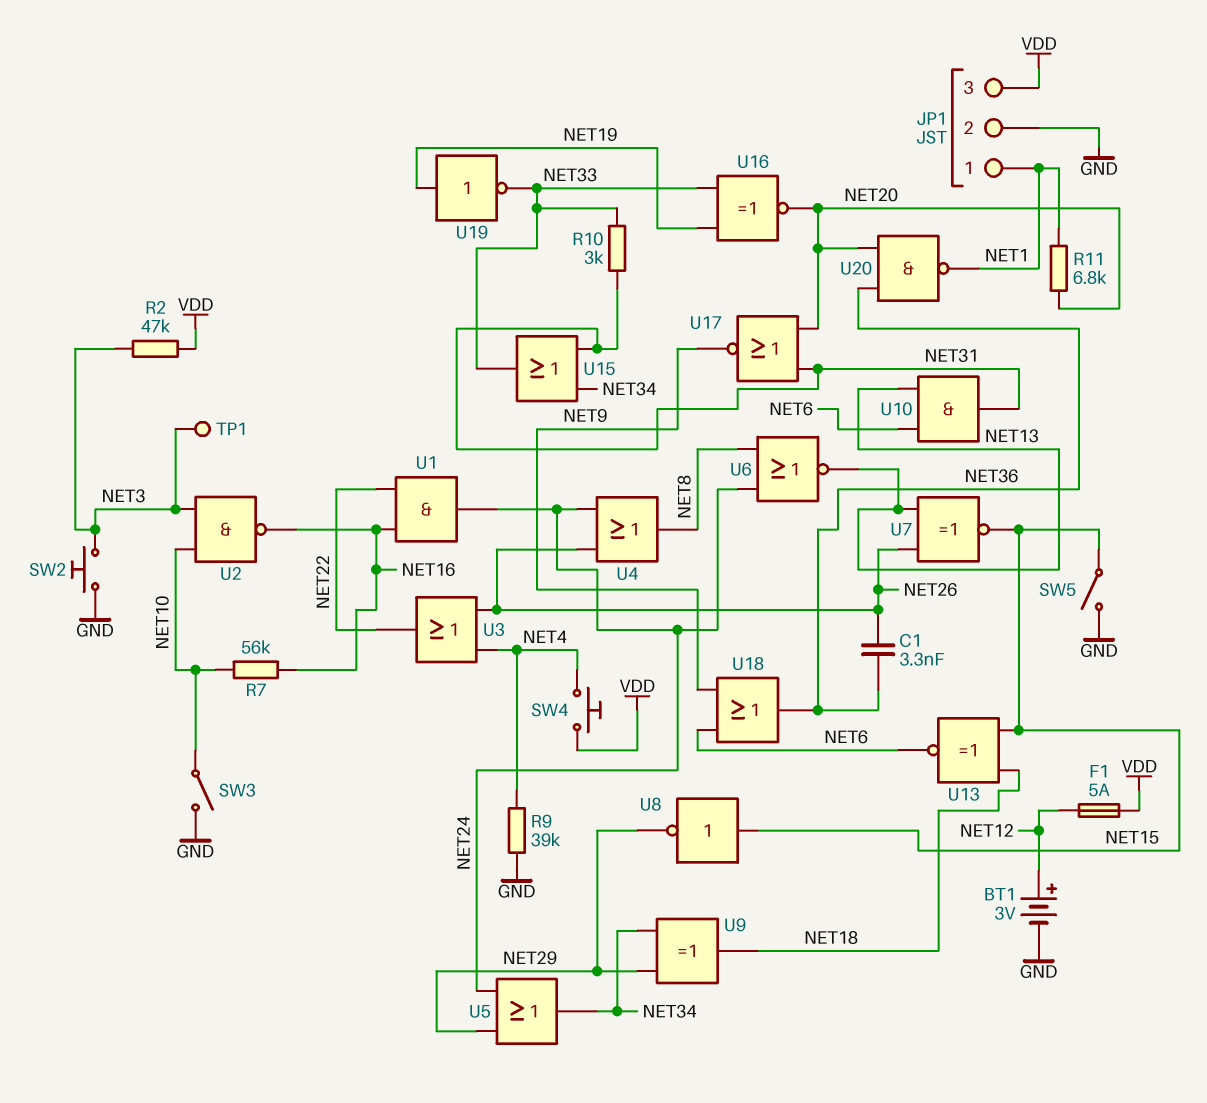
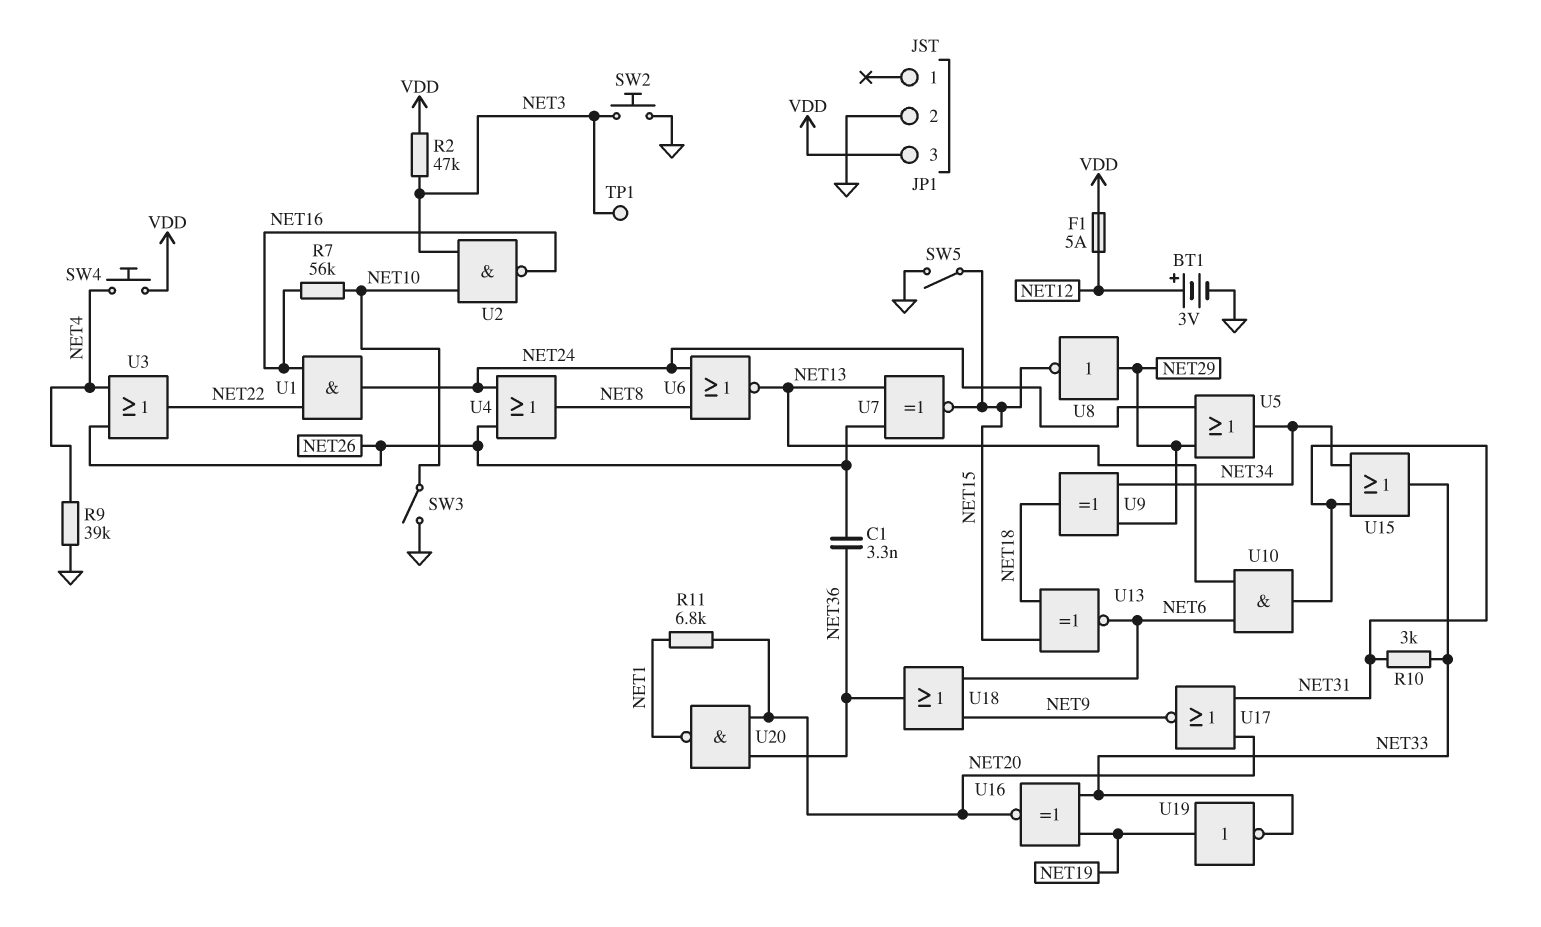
JP1 pin 1: NET1 -> none
U8: NOT (in NET15, out NET29) -> NOT (in NET29, out NET15)

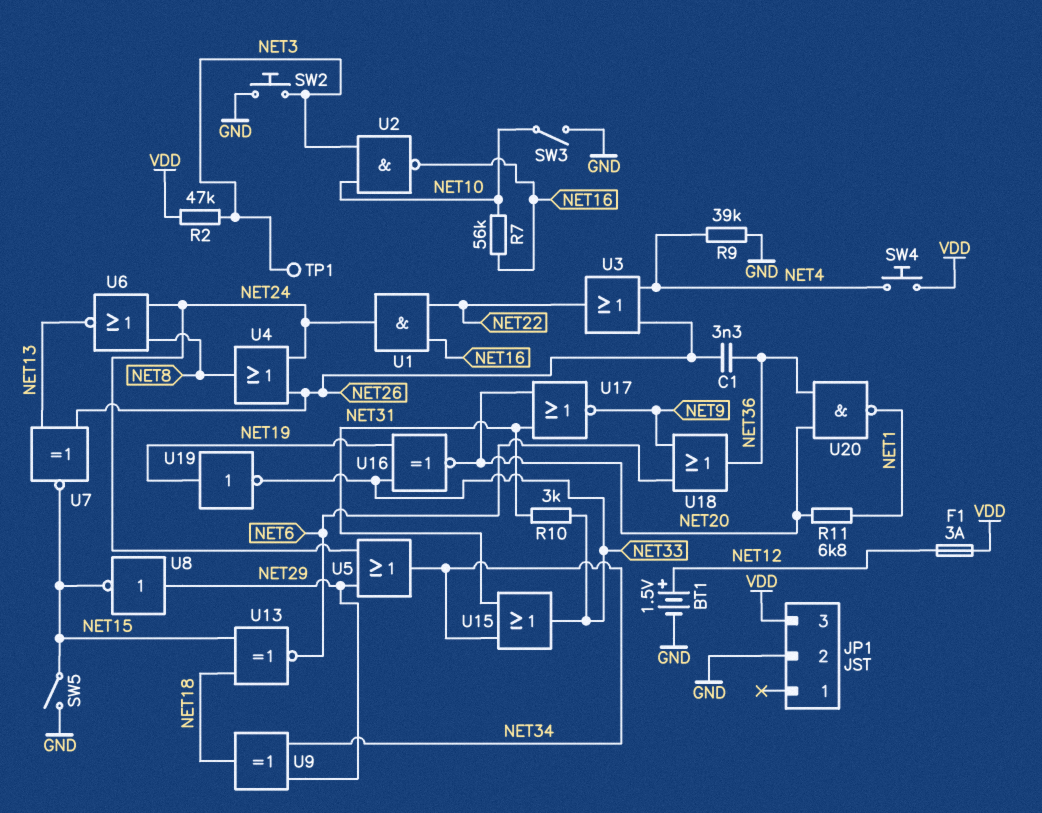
BT1: 3V (plus NET12, minus GND) -> 1.5V (plus NET12, minus GND)
F1: 5A (NET12, VDD) -> 3A (NET12, VDD)
U10: AND (in NET6, in NET13, out NET31) -> none

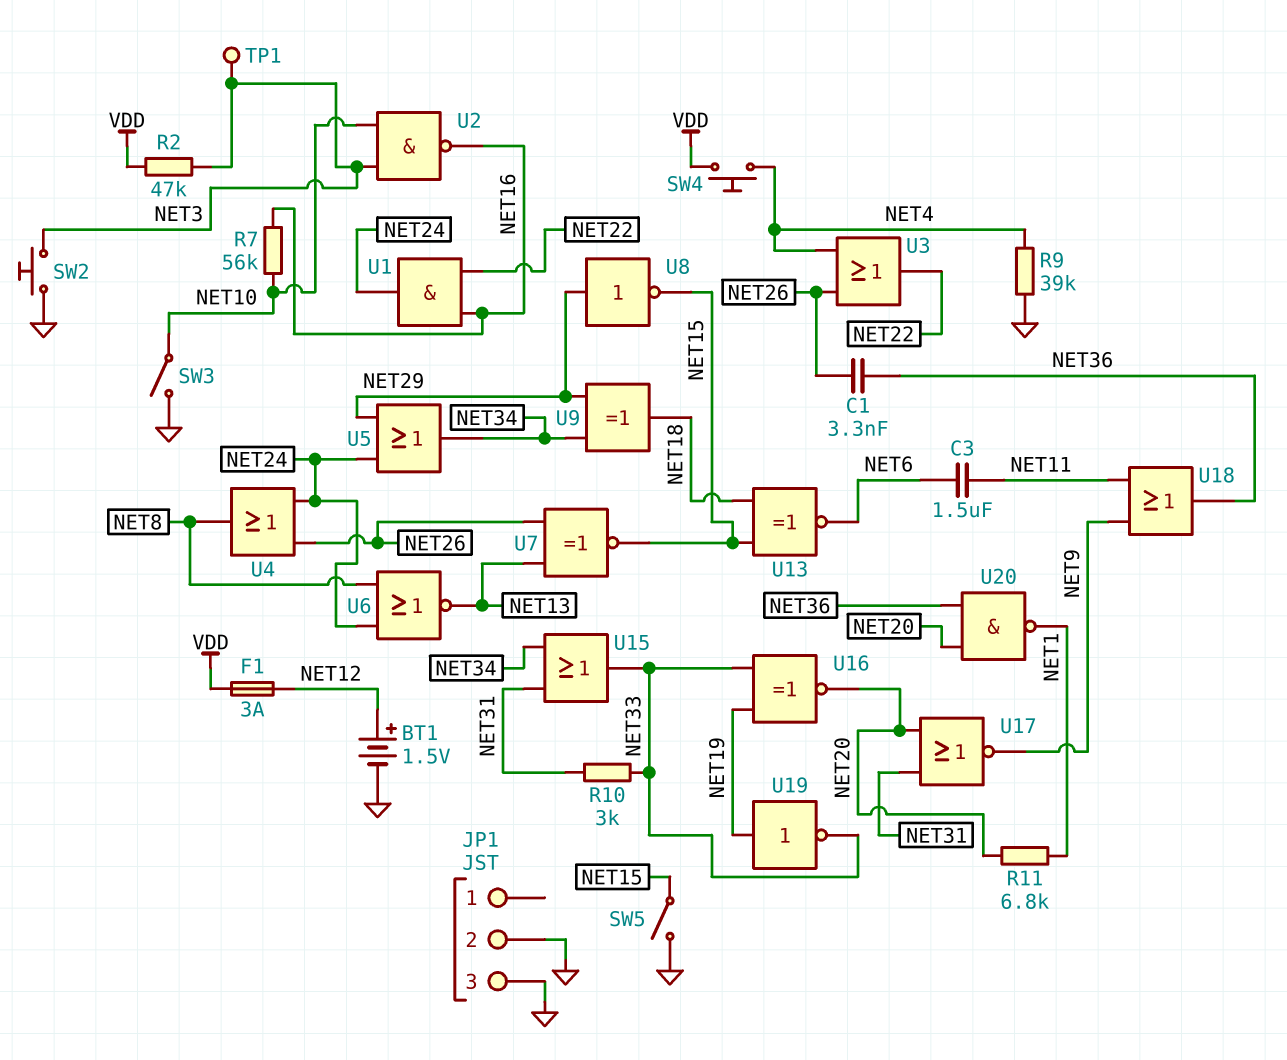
C3: none -> 1.5uF (NET6, NET11)
JP1 pin 3: VDD -> GND
U18: OR (in NET6, in NET9, out NET36) -> OR (in NET9, in NET11, out NET36)

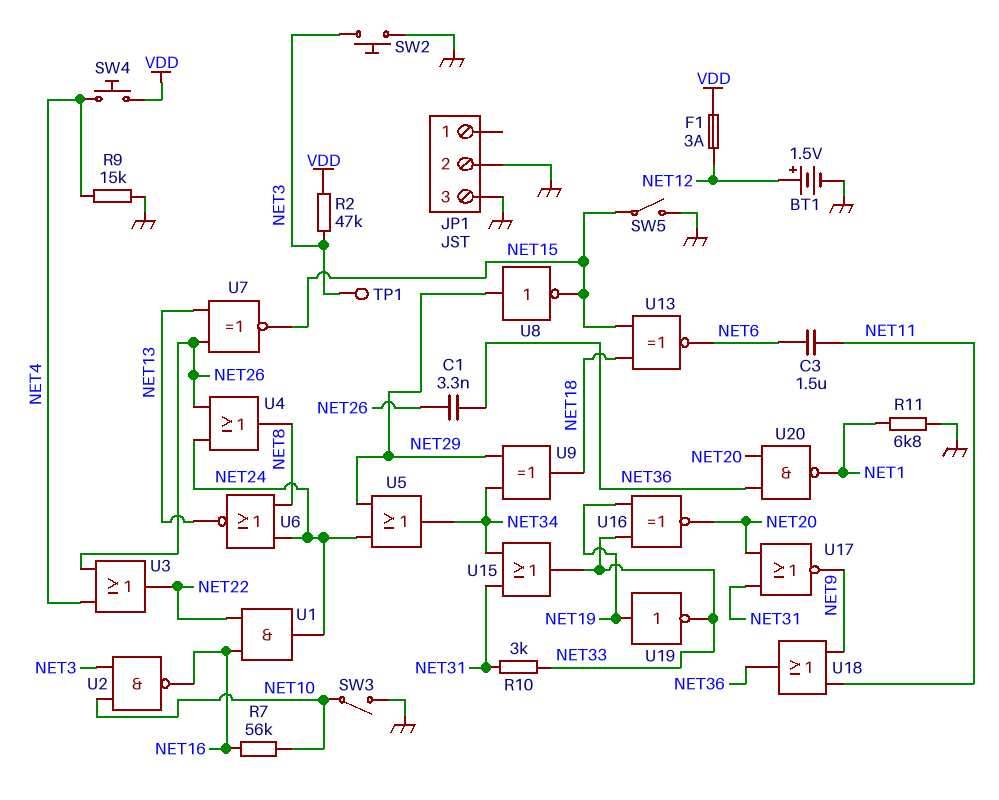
R9: 39k (GND, NET4) -> 15k (GND, NET4)
R11: 6.8k (NET1, NET20) -> 6.8k (GND, NET1)

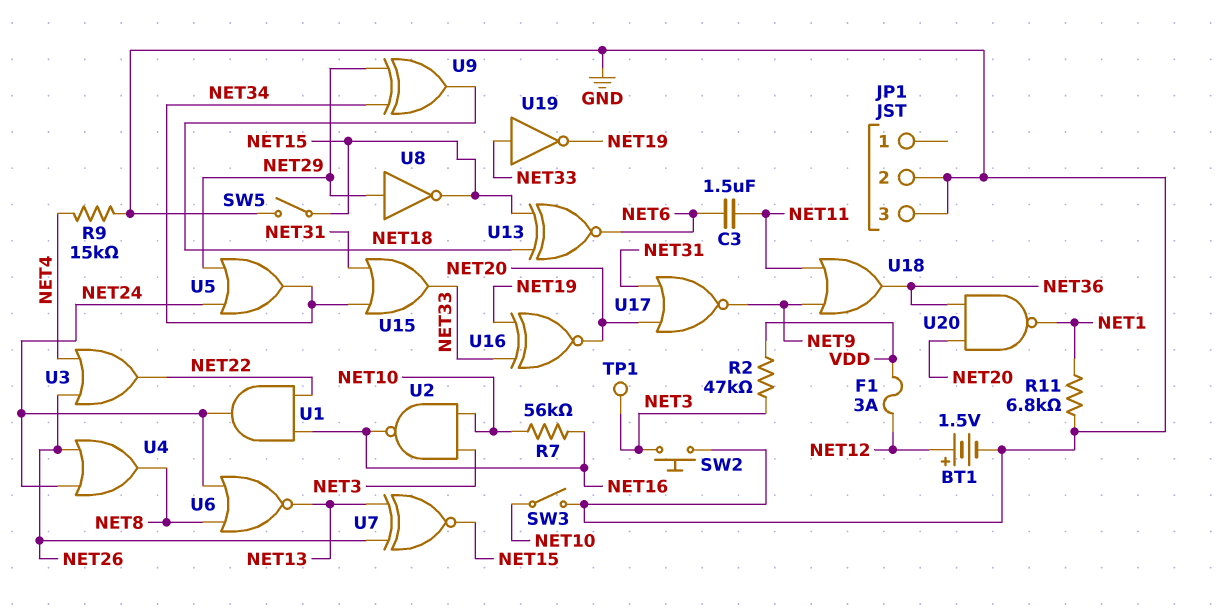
C1: 3.3nF (NET26, NET36) -> none
R10: 3k (NET31, NET33) -> none
SW4: button (NET4, VDD) -> none
U19: NOT (in NET19, out NET33) -> NOT (in NET33, out NET19)

